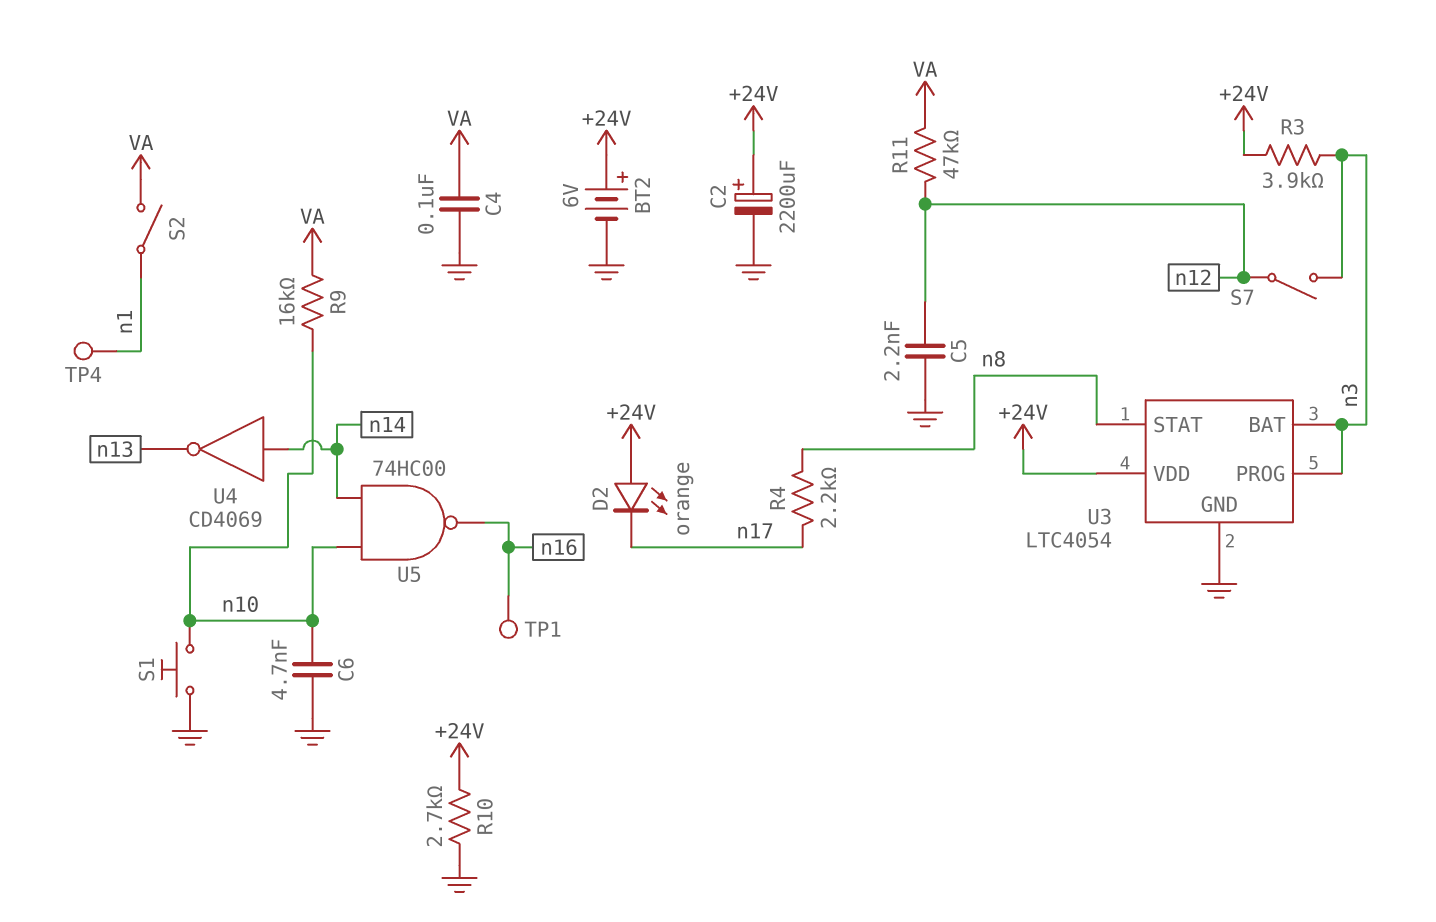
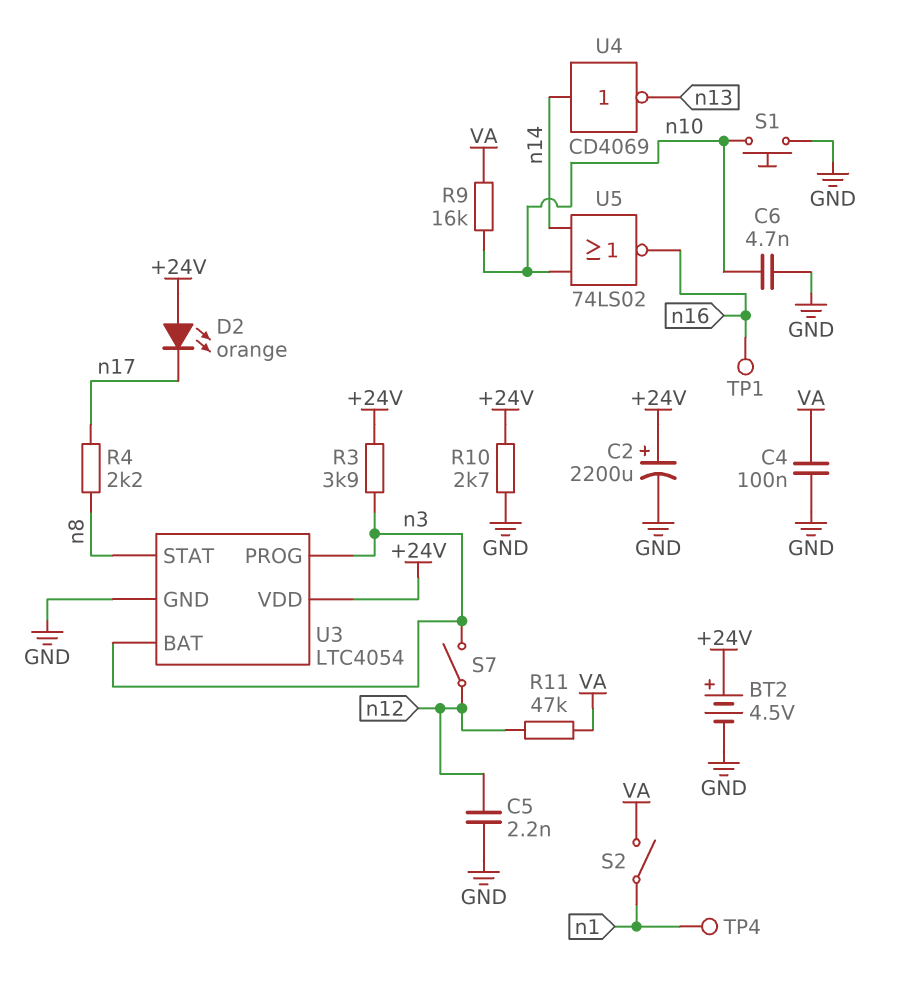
BT2: 6V (plus +24V, minus GND) -> 4.5V (plus +24V, minus GND)
U5: NAND 74HC00 (in n10, in n14, out n16) -> NOR 74LS02 (in n10, in n14, out n16)

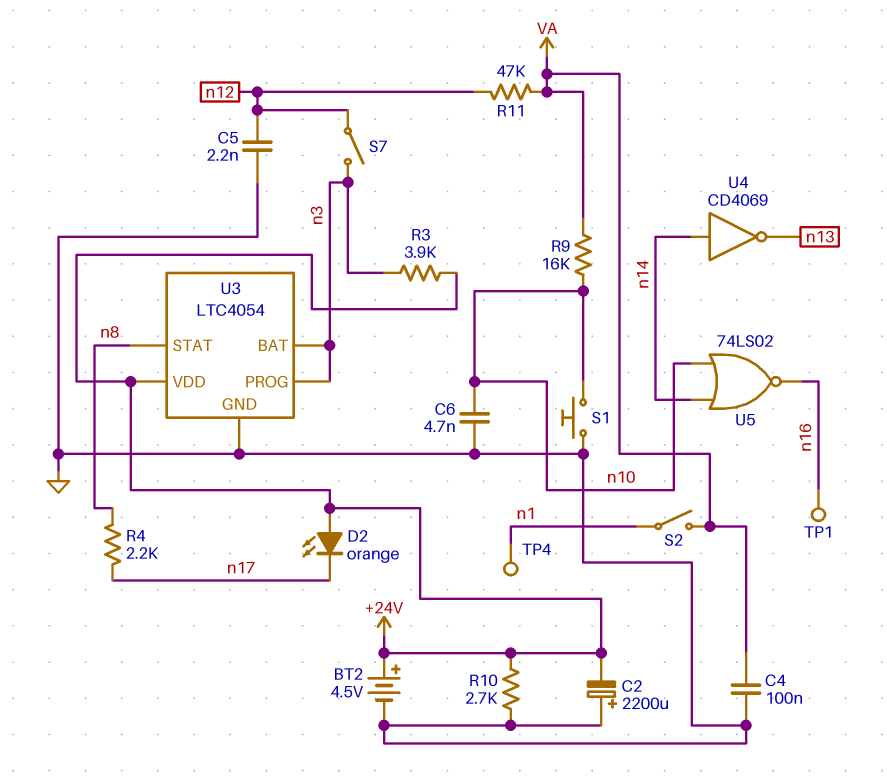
C2: 2200uF (plus +24V, minus GND) -> 2200uF (plus GND, minus +24V)

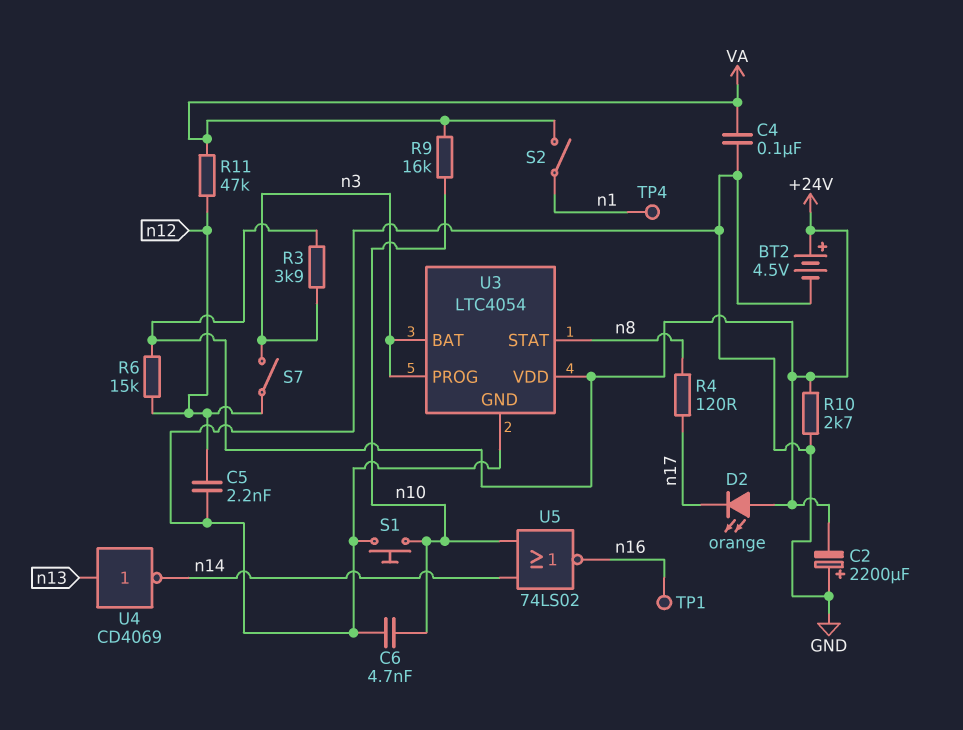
R4: 2.2k (n8, n17) -> 120 (n8, n17)
R6: none -> 15k (+24V, n12)
U4: NOT CD4069 (in n14, out n13) -> NOT CD4069 (in n13, out n14)

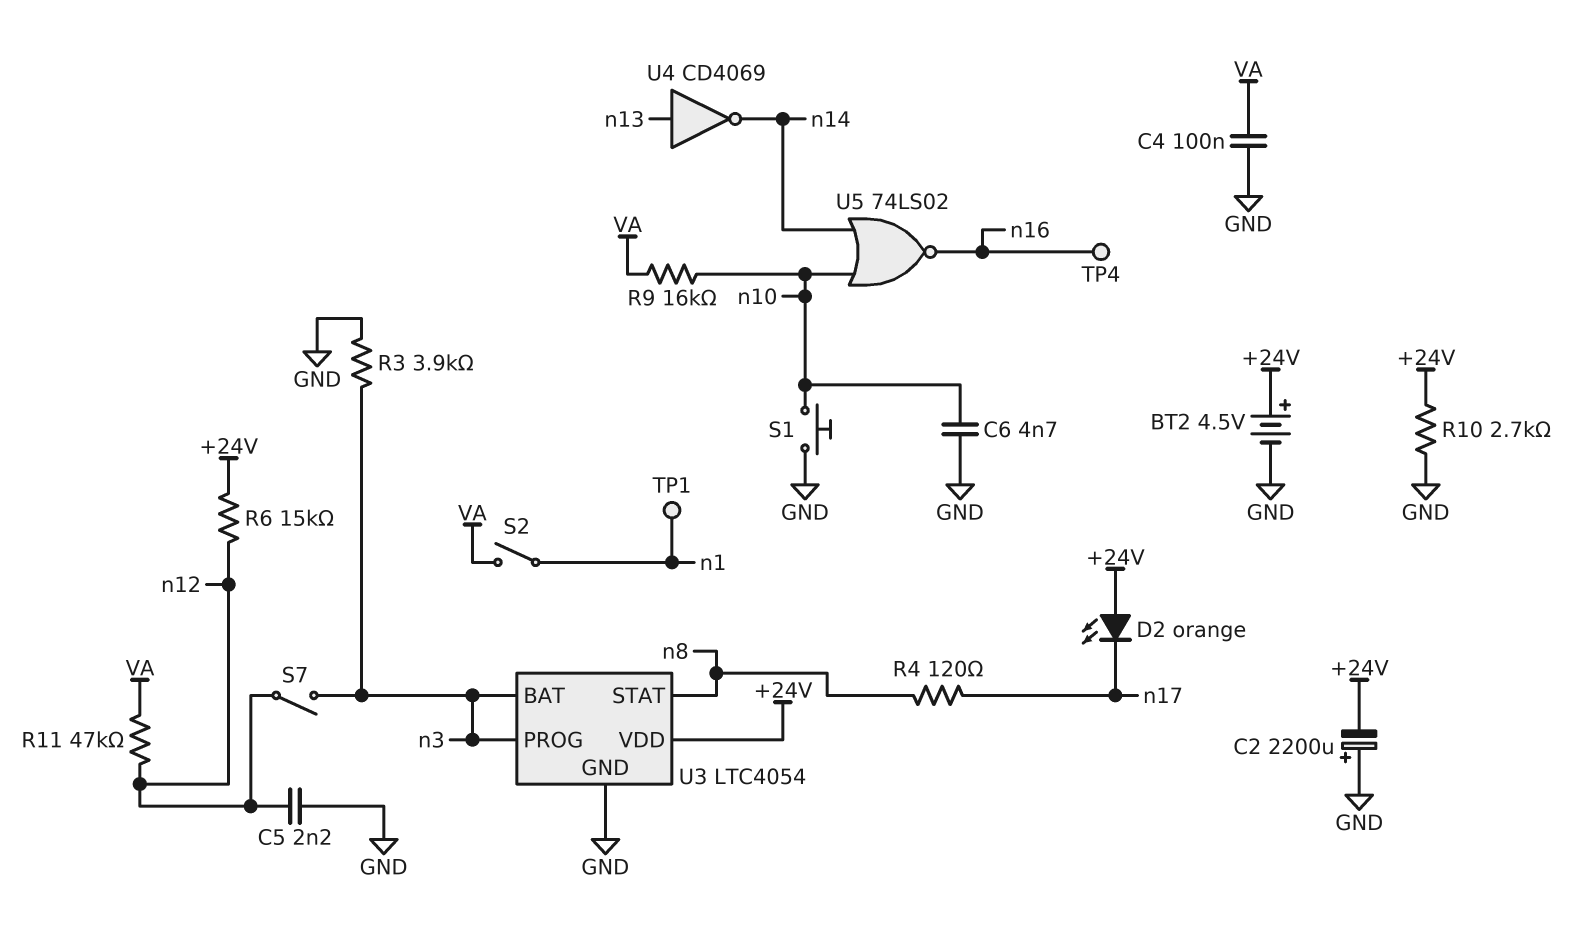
R3: 3.9k (+24V, n3) -> 3.9k (GND, n3)
TP1: test point (n16) -> test point (n1)
TP4: test point (n1) -> test point (n16)

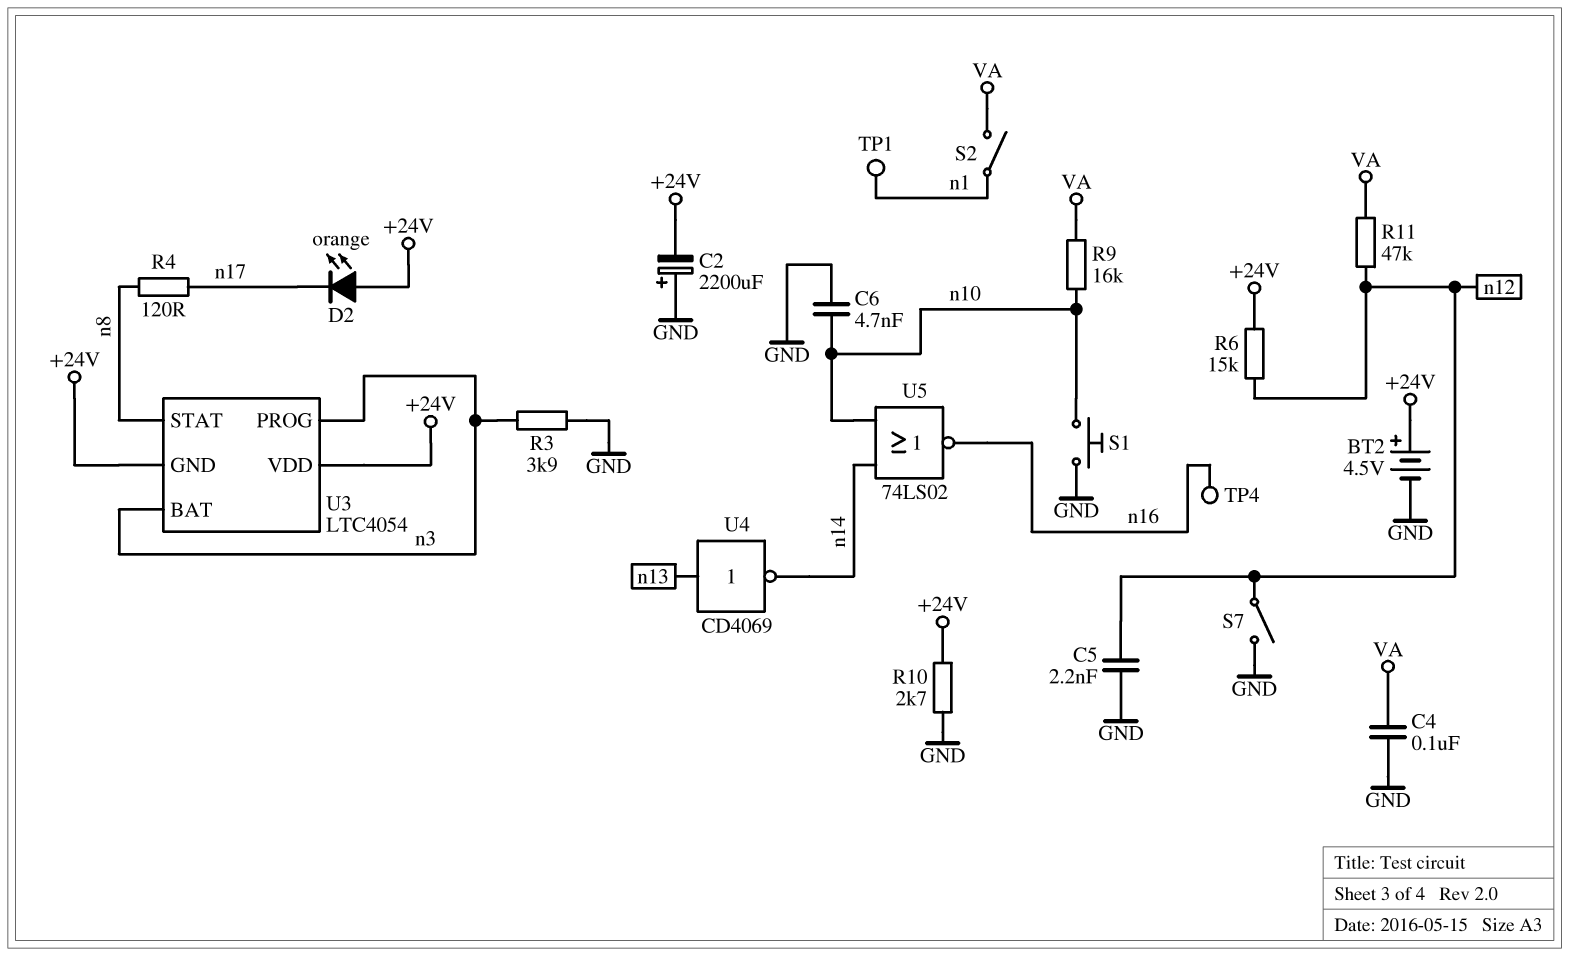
S7: switch (n3, n12) -> switch (GND, n12)
U3 pin GND: GND -> +24V

